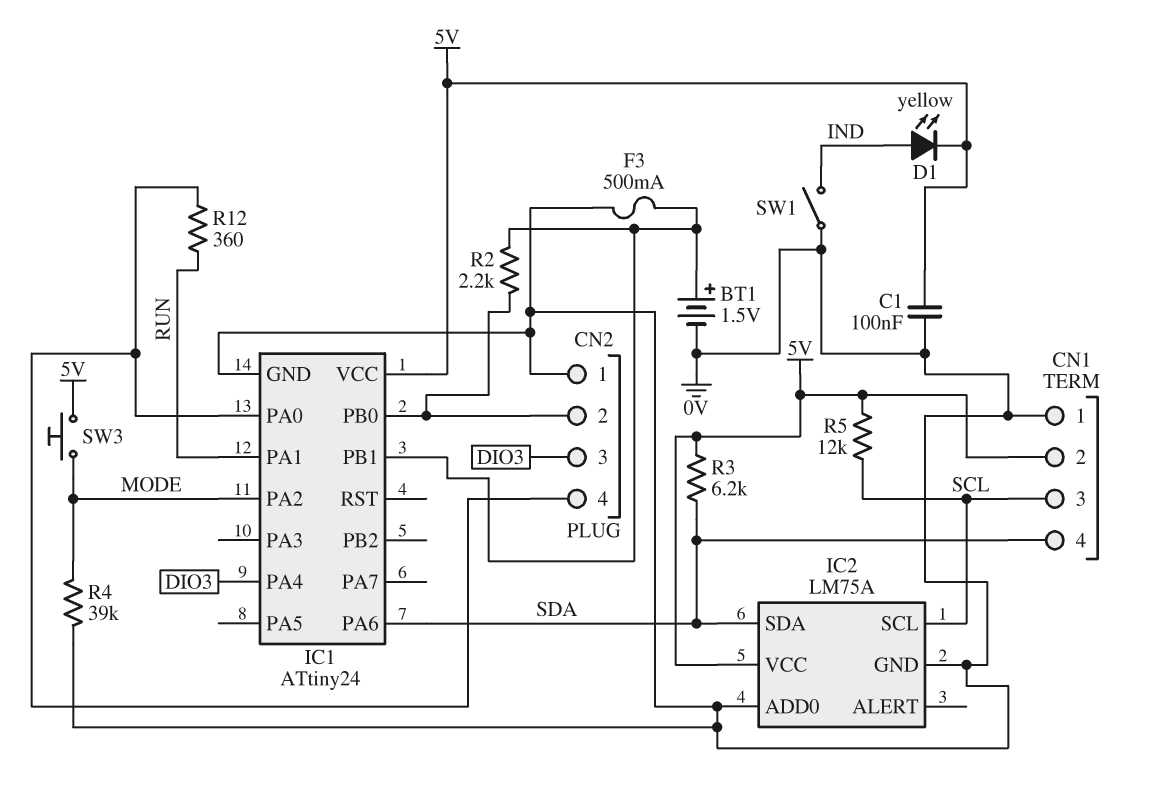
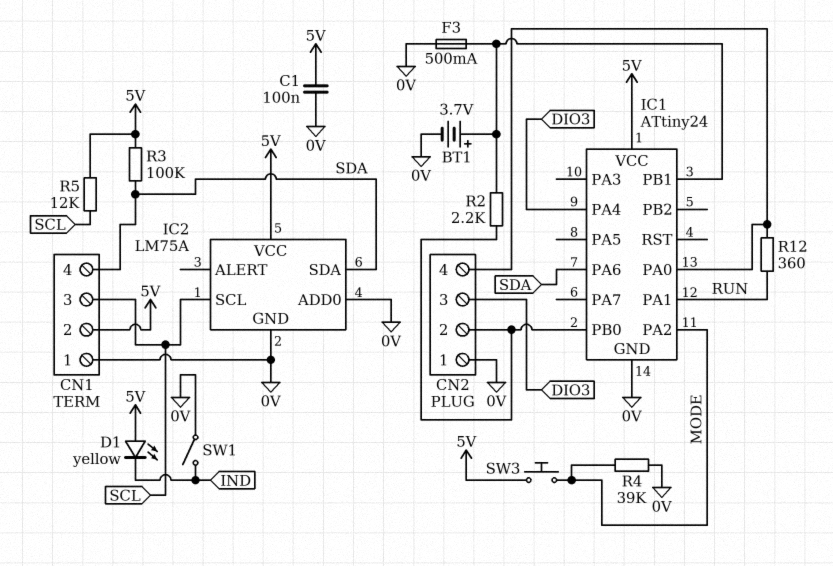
BT1: 1.5V (plus IC1/PB1, minus 0V) -> 3.7V (plus IC1/PB1, minus 0V)
D1: LED yellow (A IND, K 5V) -> LED yellow (A 5V, K IND)
R3: 6.2k (5V, SDA) -> 100k (5V, SDA)

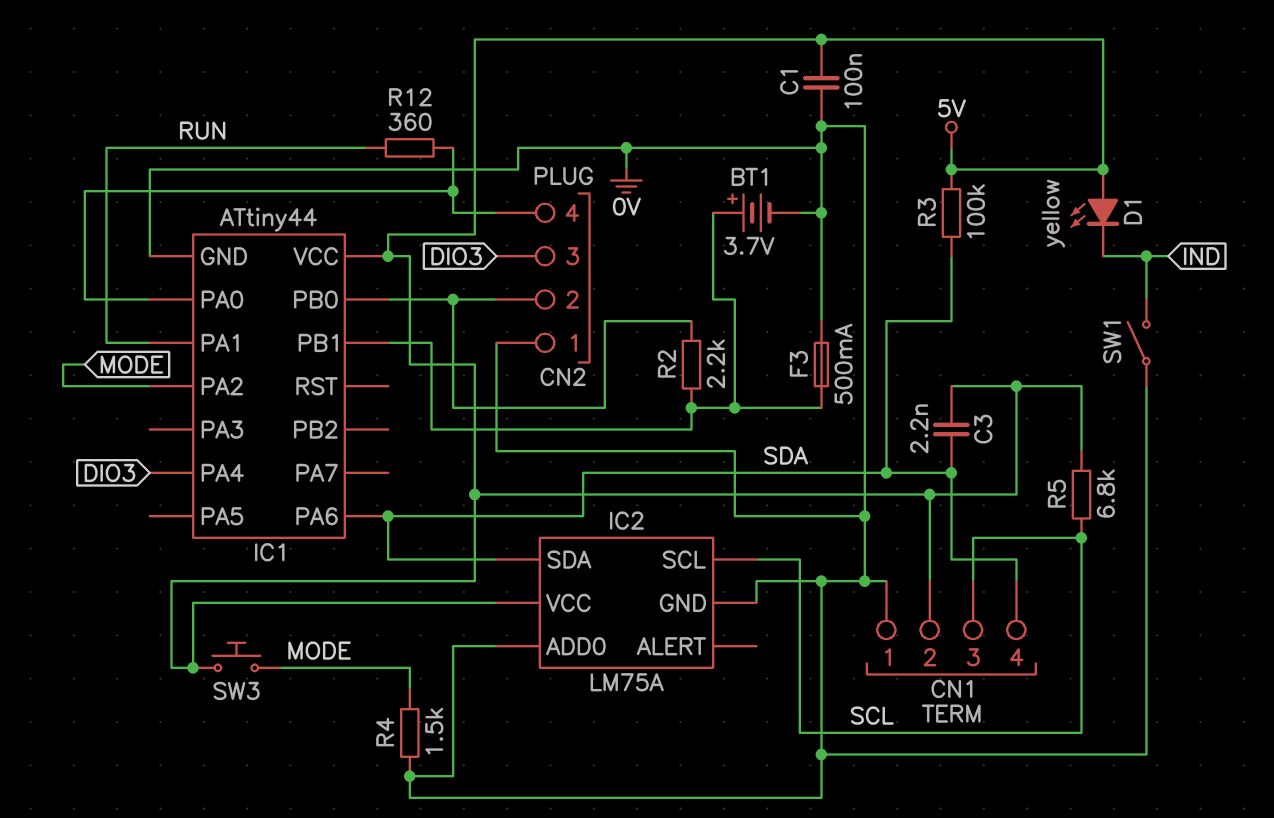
C3: none -> 2.2nF (5V, SDA)
IC1: ATtiny24 -> ATtiny44
R4: 39k (0V, MODE) -> 1.5k (0V, MODE)
R5: 12k (5V, SCL) -> 6.8k (5V, SCL)

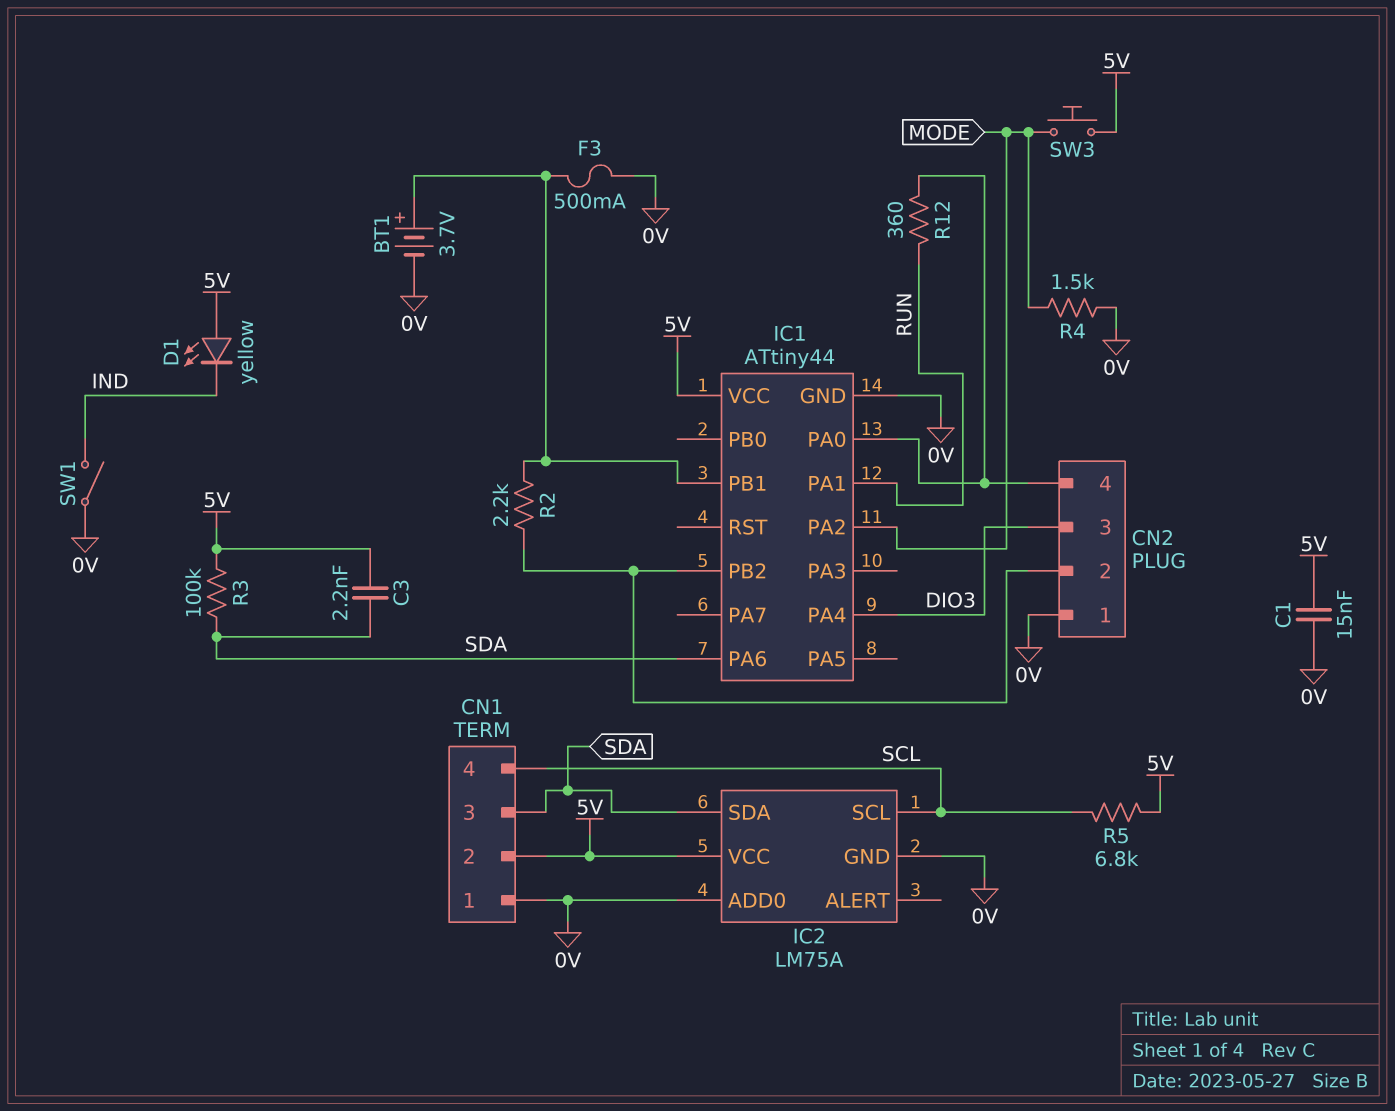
C1: 100nF (0V, 5V) -> 15nF (0V, 5V)
CN1 pin 3: SCL -> SDA
CN1 pin 4: SDA -> SCL
IC1 pin PB0: CN2/2 -> none
IC1 pin PB2: none -> CN2/2

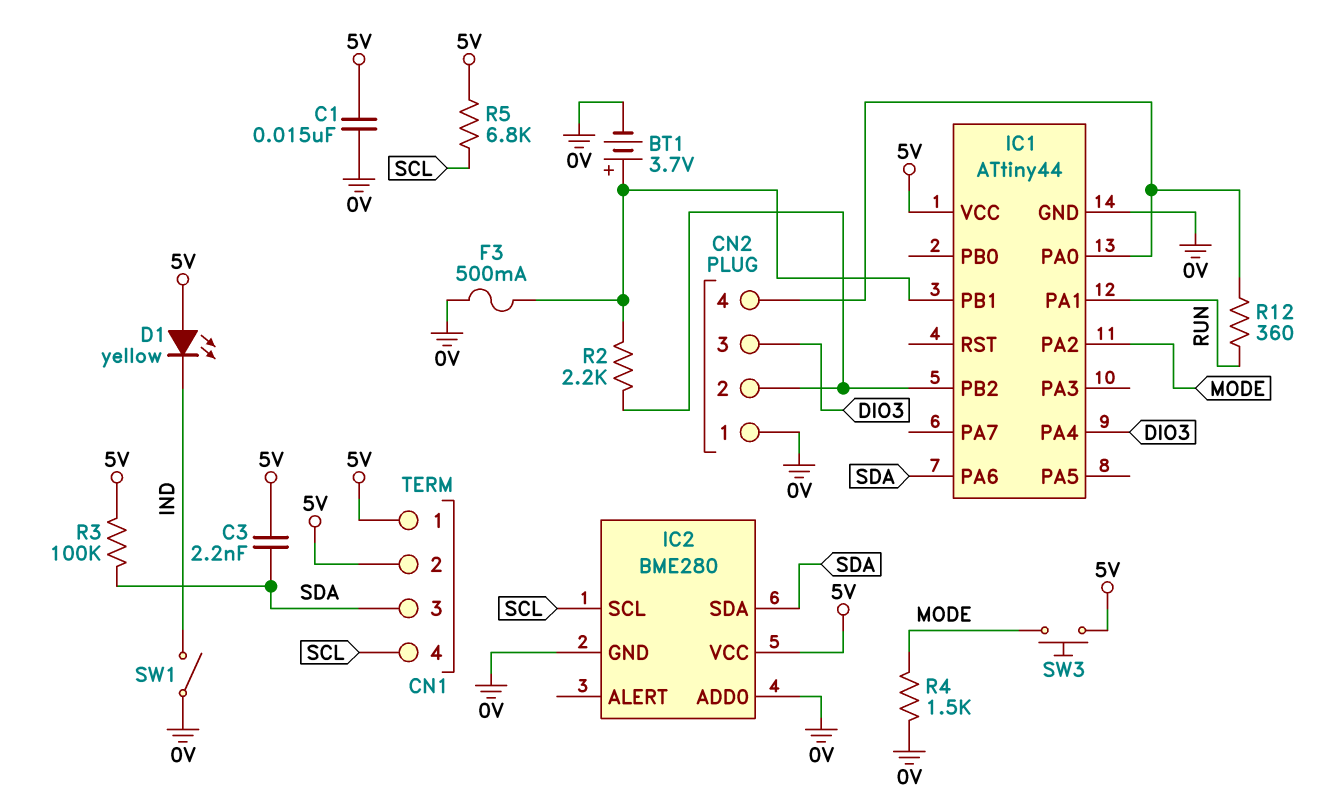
CN1 pin 1: 0V -> 5V
IC2: LM75A -> BME280

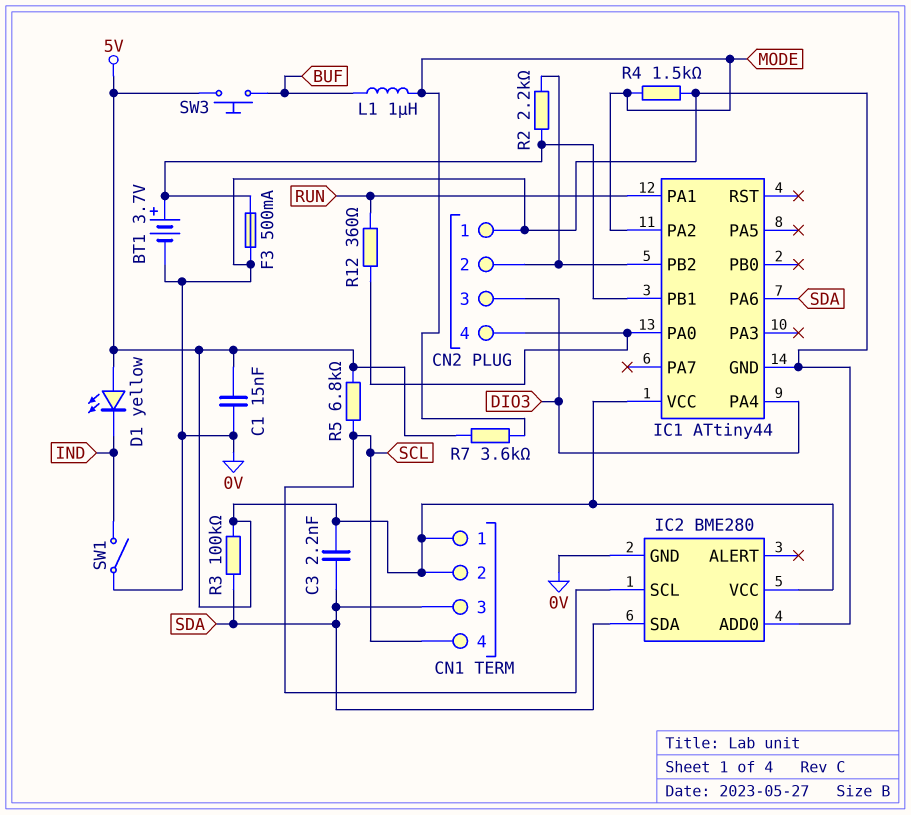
L1: none -> 1uH (BUF, MODE)
R7: none -> 3.6k (5V, MODE)
SW3: button (5V, MODE) -> button (5V, BUF)

